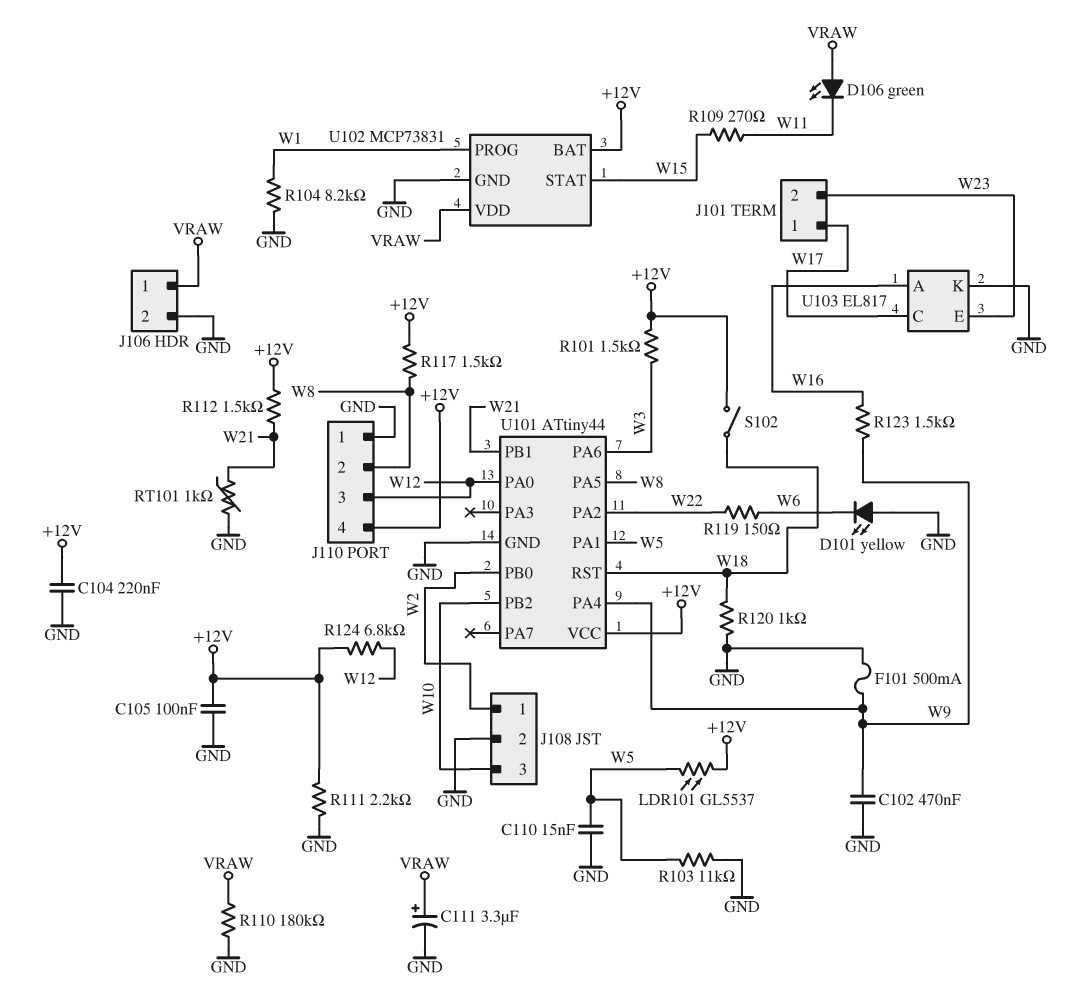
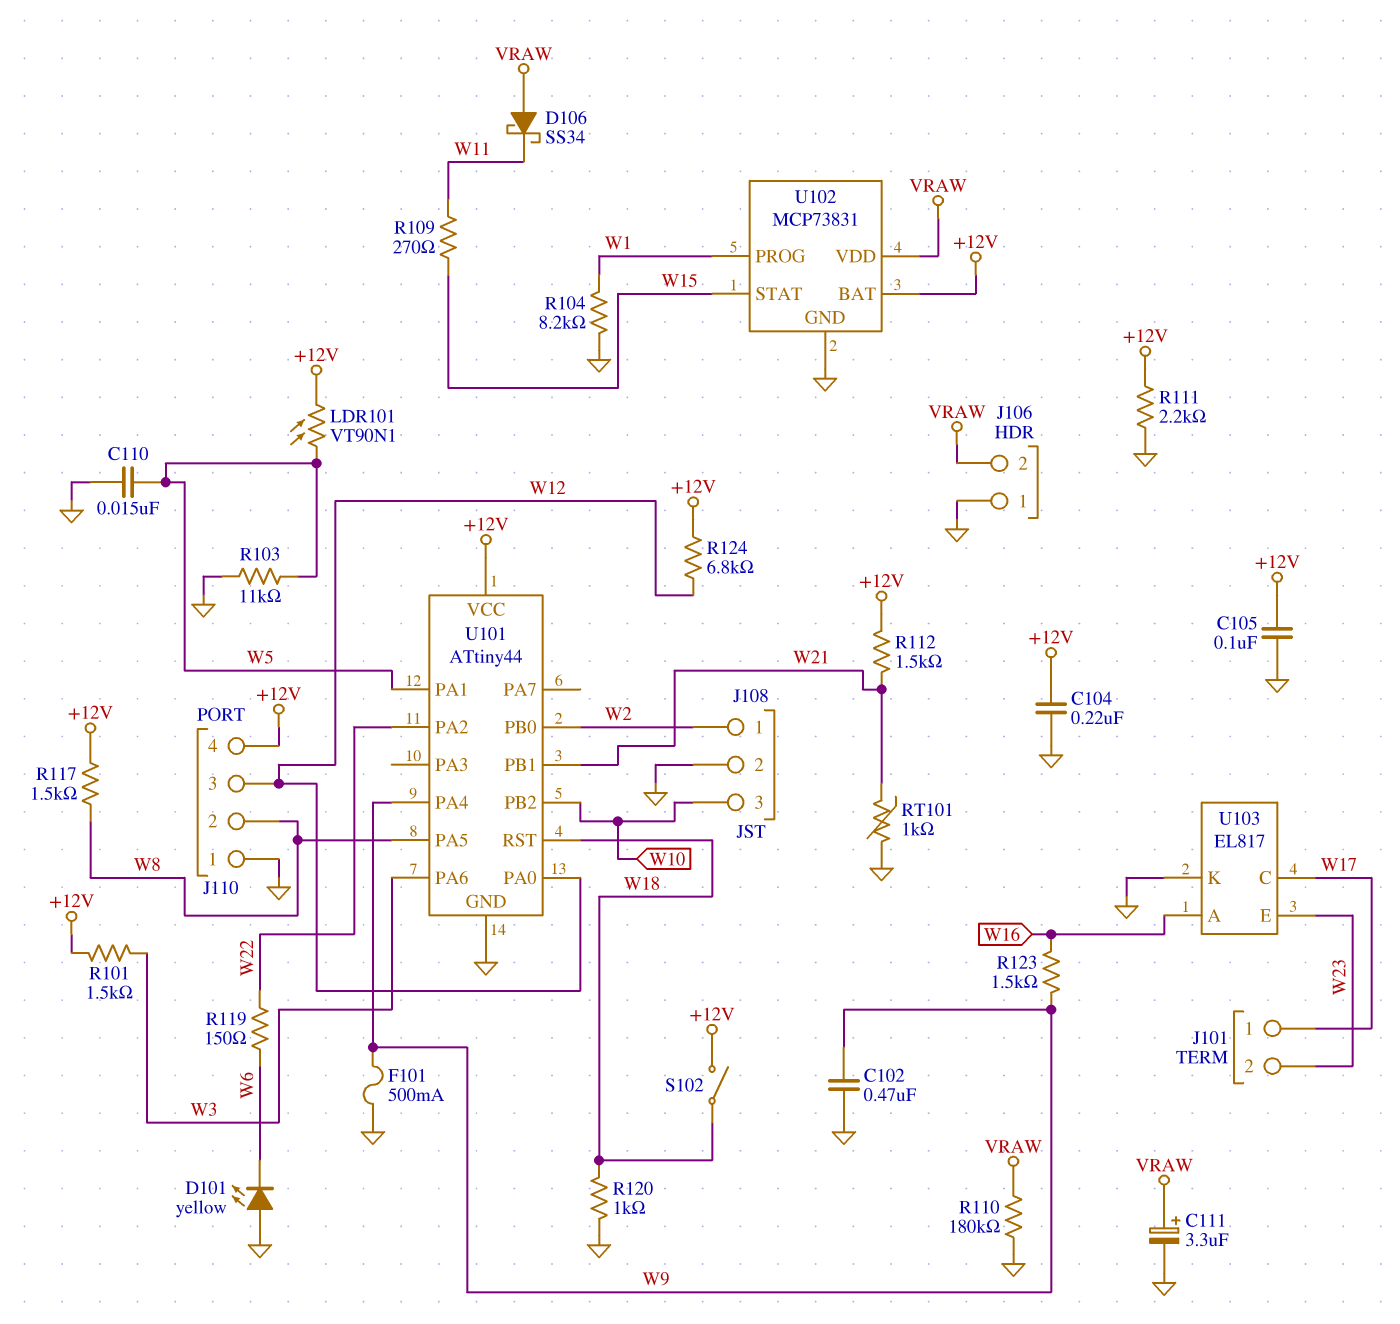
D106: LED green (A VRAW, K W11) -> schottky SS34 (A VRAW, K W11)
J106 pin 1: VRAW -> GND
J106 pin 2: GND -> VRAW
LDR101: GL5537 (+12V, W5) -> VT90N1 (+12V, W5)

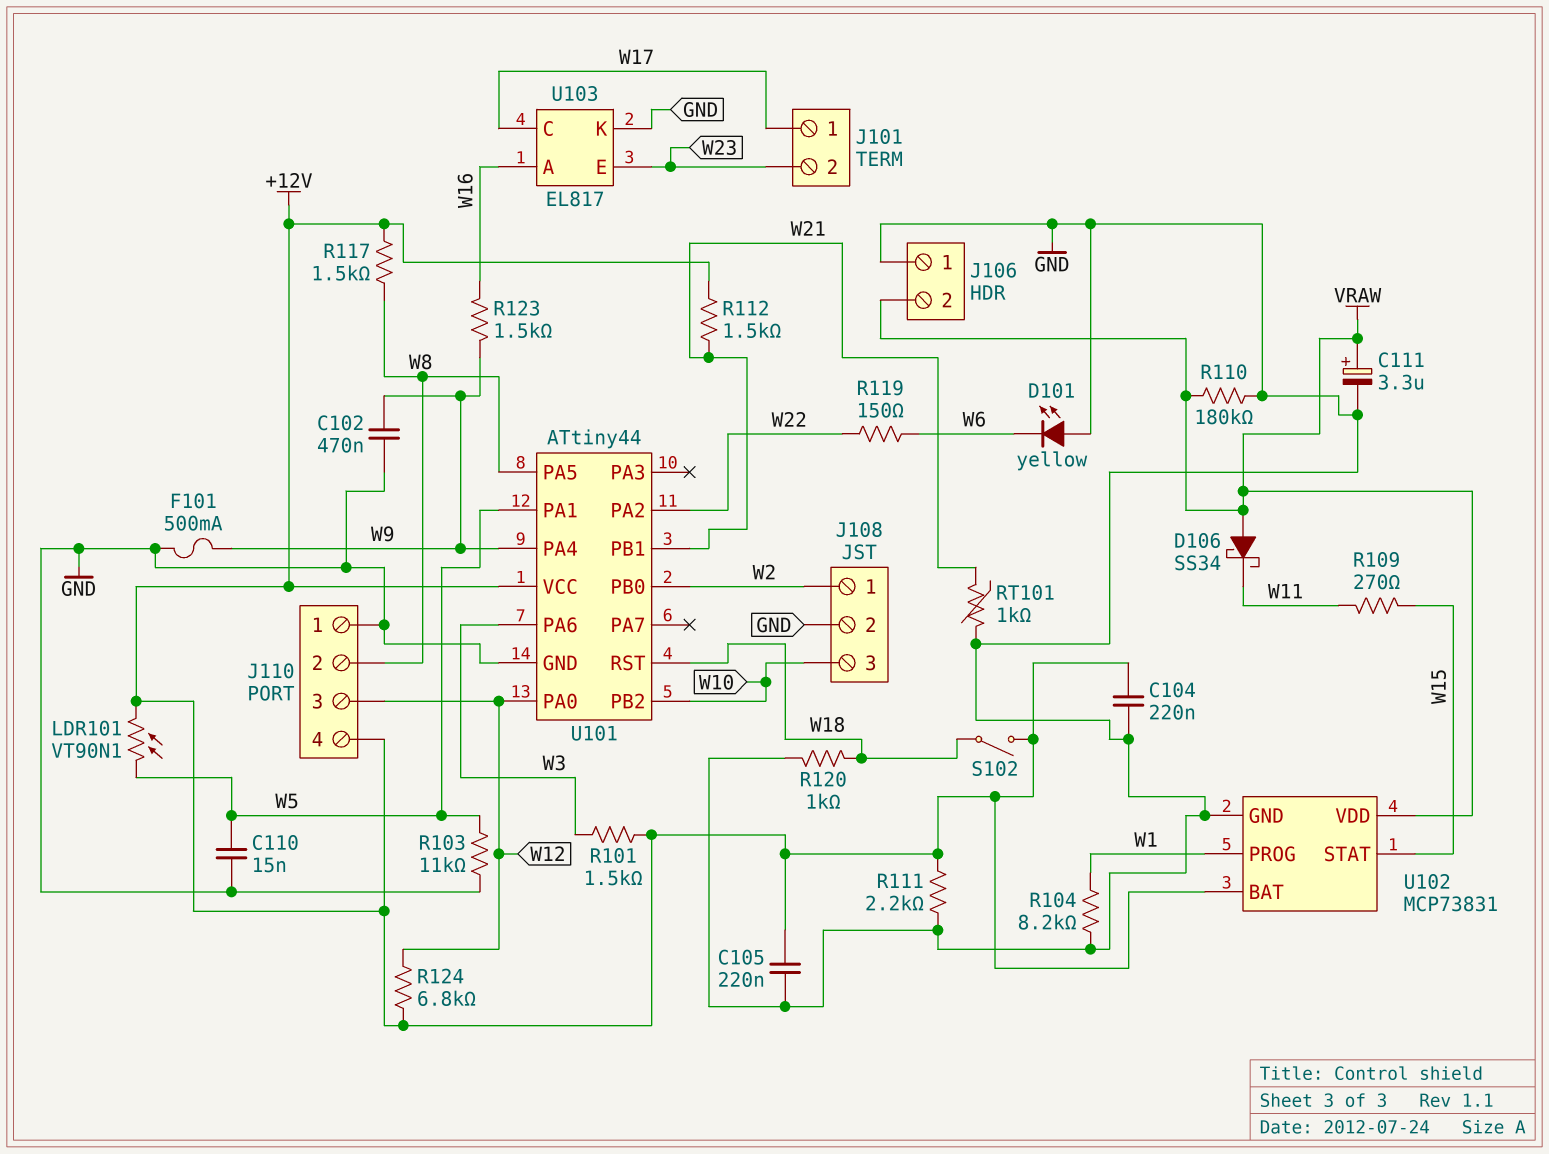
C105: 100nF (+12V, GND) -> 220nF (+12V, GND)

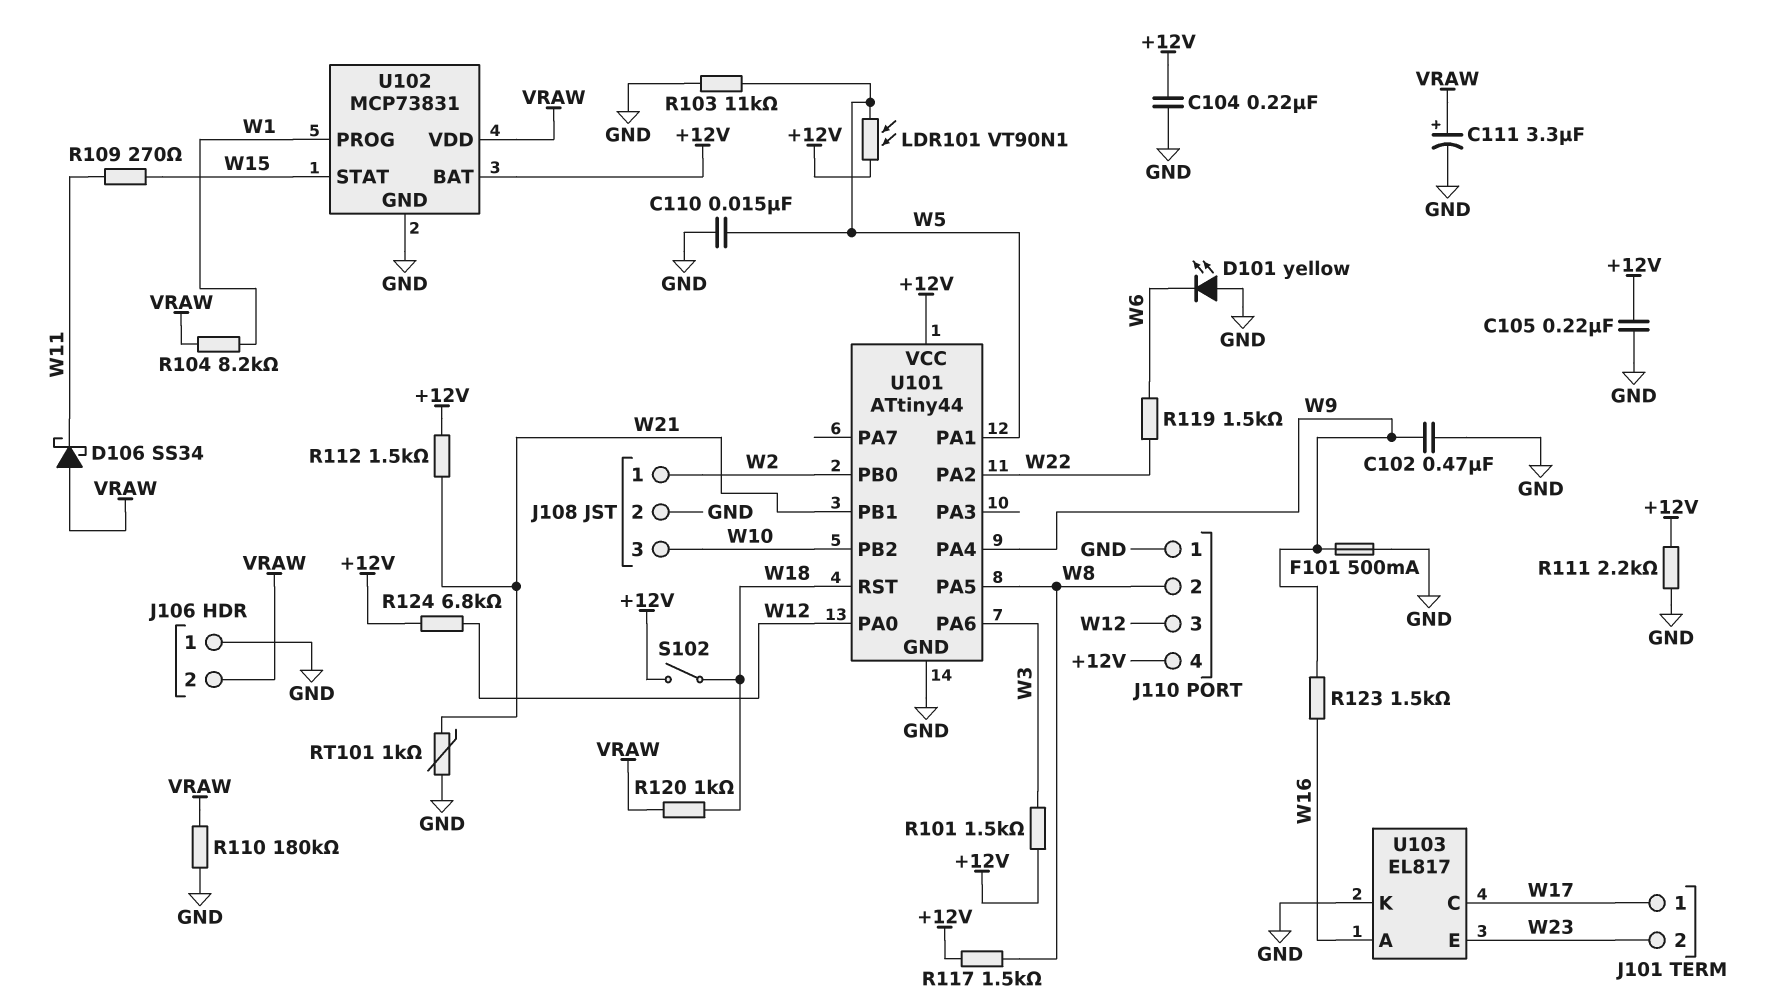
R104: 8.2k (GND, W1) -> 8.2k (VRAW, W1)
R119: 150 (W6, W22) -> 1.5k (W6, W22)
R120: 1k (GND, W18) -> 1k (VRAW, W18)

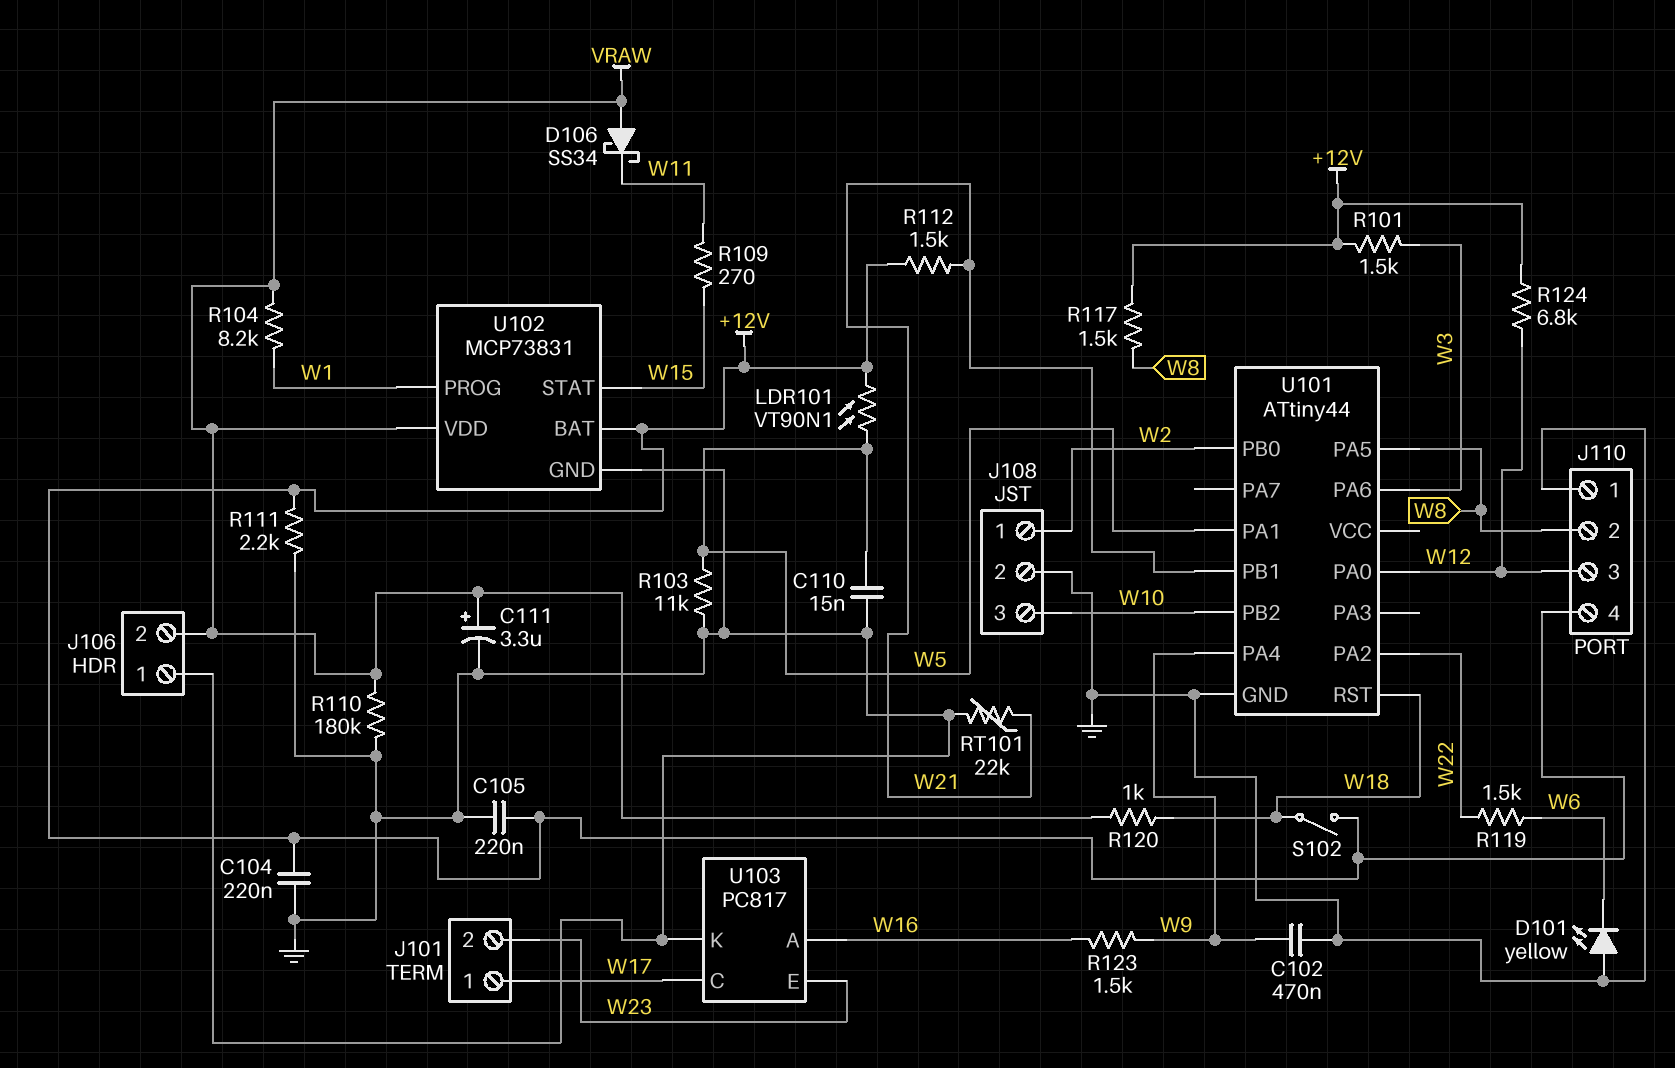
F101: 500mA (GND, W9) -> none
RT101: 1k (GND, W21) -> 22k (GND, W21)
U101 pin VCC: +12V -> none
U103: EL817 -> PC817

